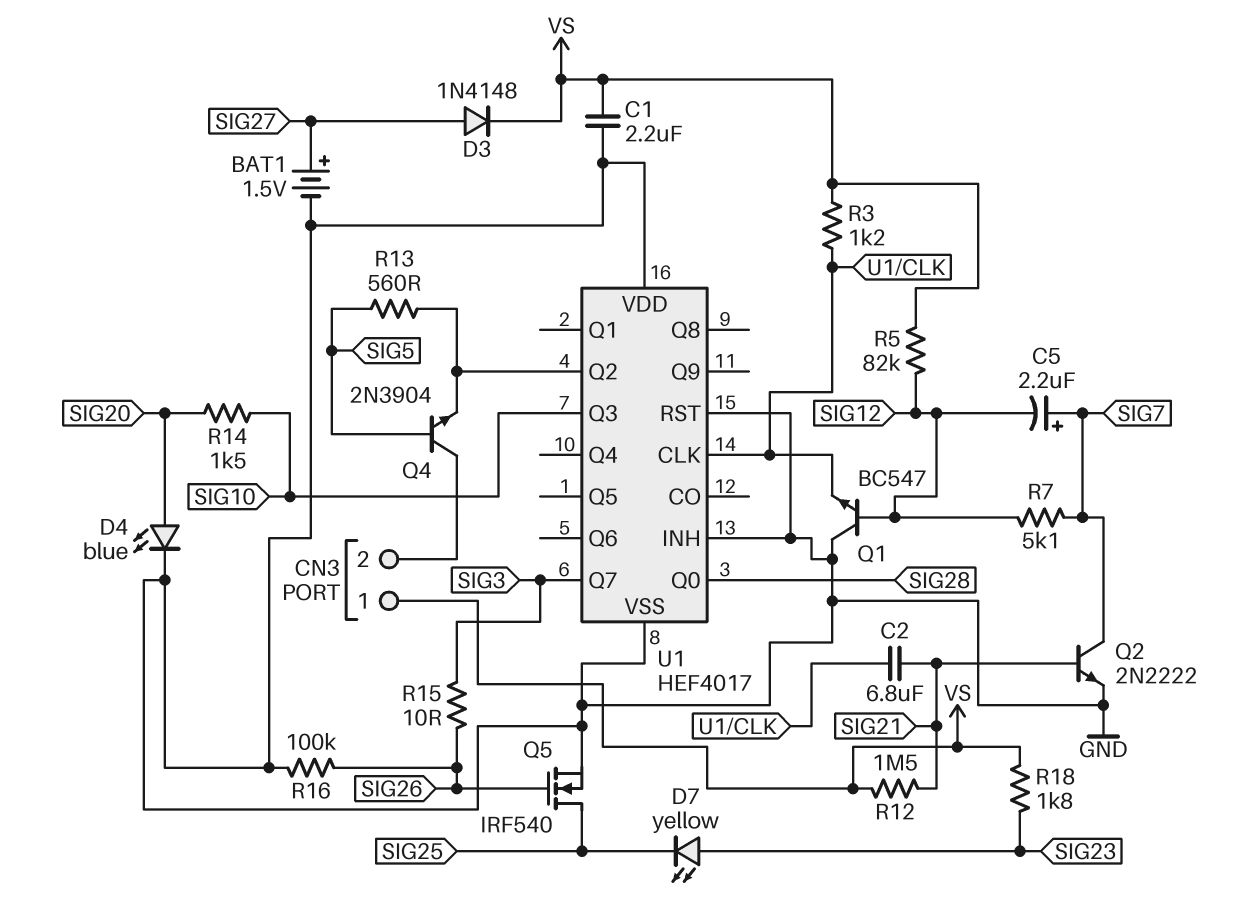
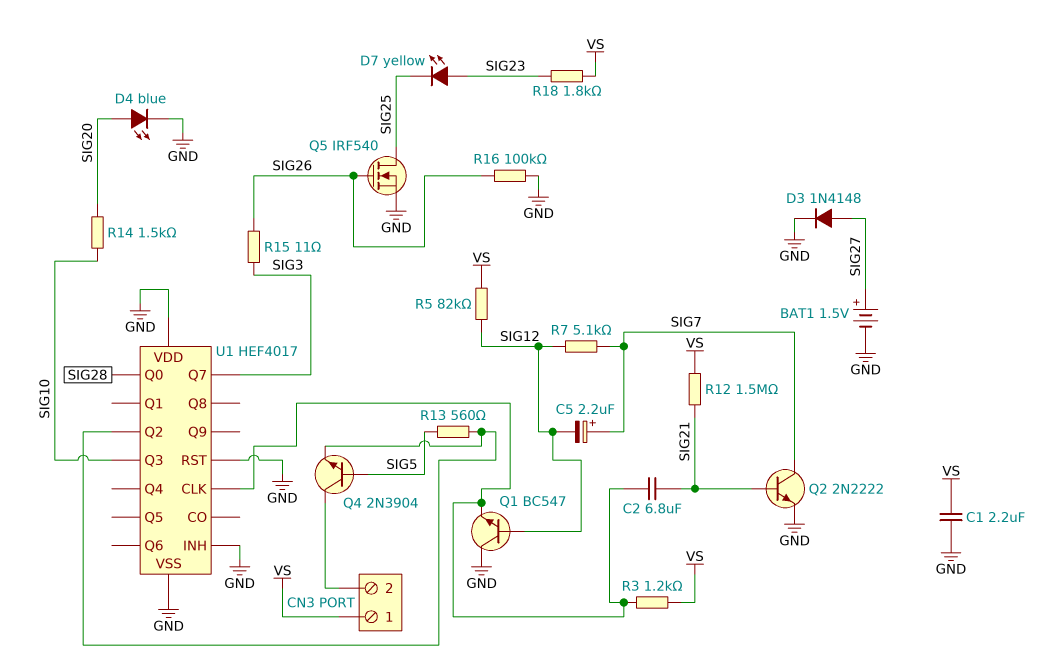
D3: diode 1N4148 (A SIG27, K VS) -> diode 1N4148 (A SIG27, K GND)
R15: 10 (SIG3, SIG26) -> 11 (SIG3, SIG26)

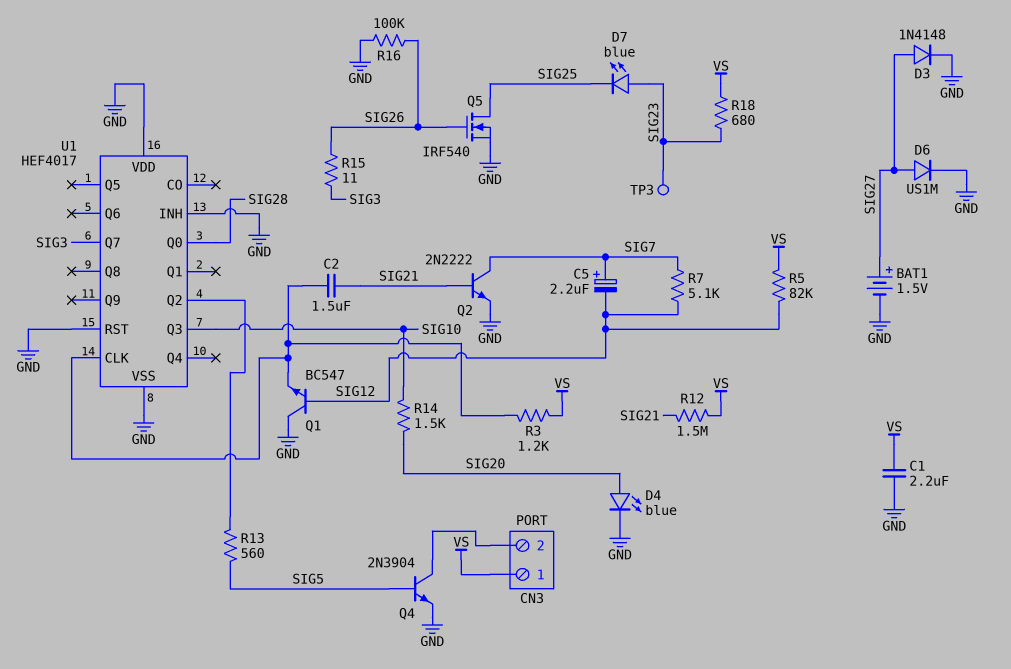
C2: 6.8uF (SIG21, U1/CLK) -> 1.5uF (SIG21, U1/CLK)
D6: none -> diode US1M (A SIG27, K GND)
D7: LED yellow (A SIG23, K SIG25) -> LED blue (A SIG23, K SIG25)
Q4: NPN 2N3904 (B SIG5, C CN3/2, E U1/Q2) -> NPN 2N3904 (B SIG5, C CN3/2, E GND)
R18: 1.8k (SIG23, VS) -> 680 (SIG23, VS)
TP3: none -> test point (SIG23)

